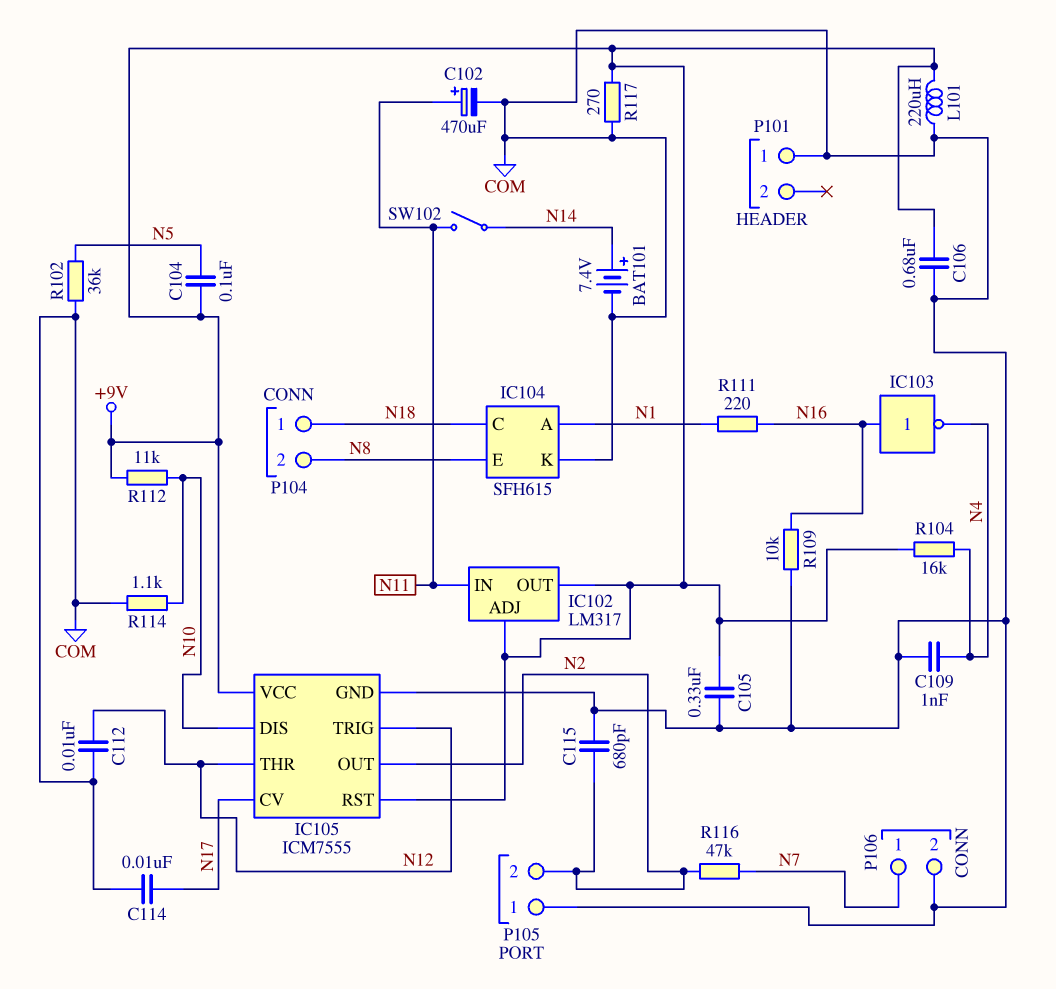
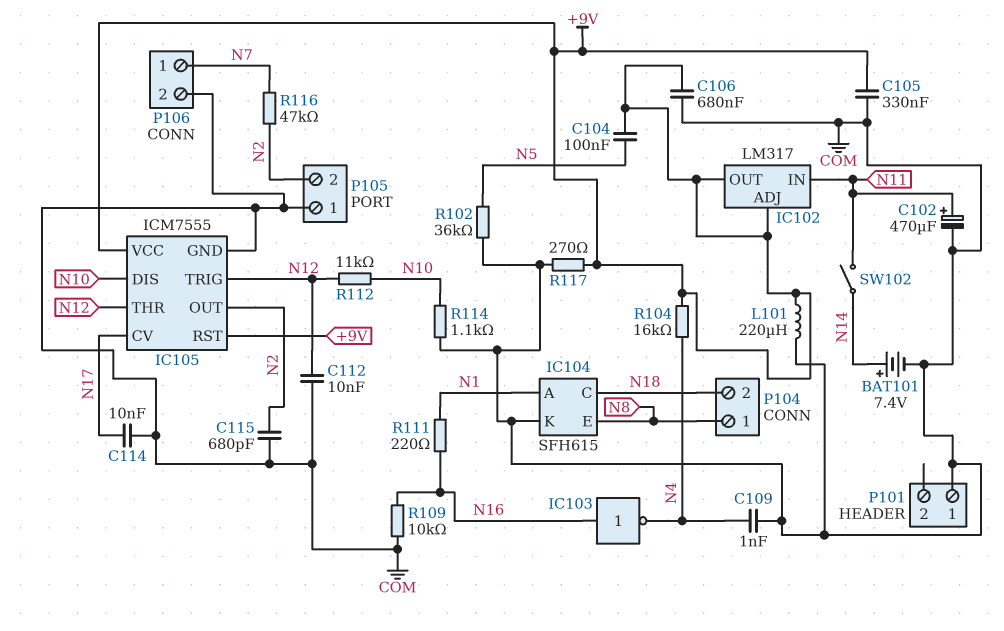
P104 pin 1: N18 -> N8
P104 pin 2: N8 -> N18
R112: 11k (+9V, N10) -> 11k (N10, N12)

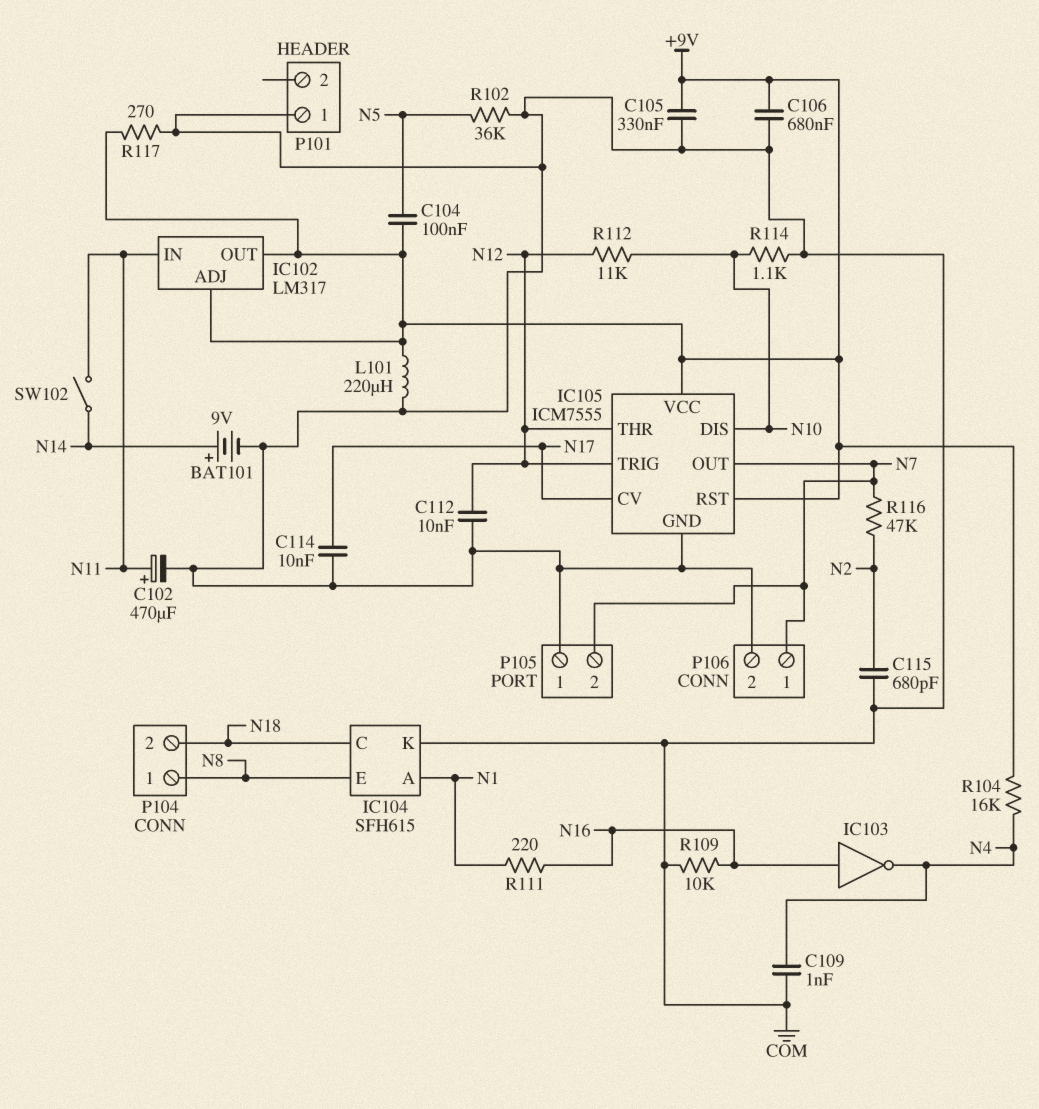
BAT101: 7.4V (plus N14, minus COM) -> 9V (plus N14, minus COM)
IC105 pin OUT: N2 -> N7
P105 pin 2: N2 -> N7

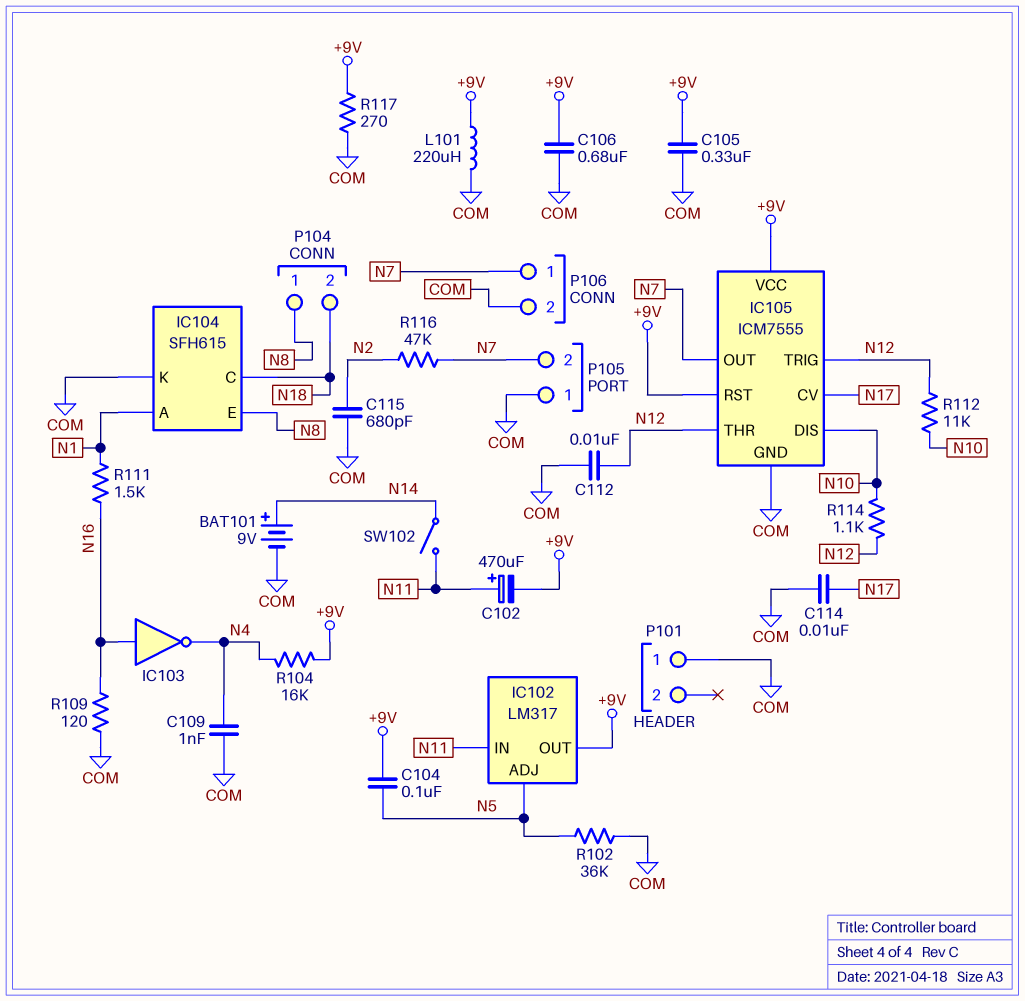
C102: 470uF (plus N11, minus COM) -> 470uF (plus N11, minus +9V)
IC102 pin ADJ: +9V -> N5
R109: 10k (COM, N16) -> 120 (COM, N16)
R111: 220 (N1, N16) -> 1.5k (N1, N16)
R114: 1.1k (COM, N10) -> 1.1k (N10, N12)

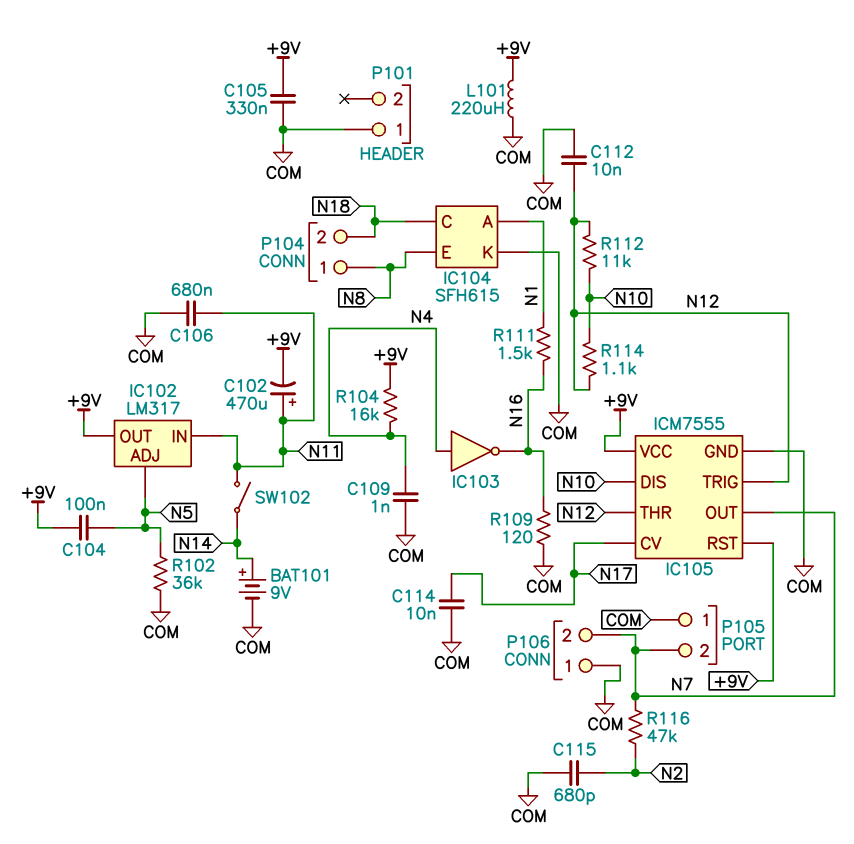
C106: 680nF (+9V, COM) -> 680nF (COM, N11)
IC103: NOT (in N16, out N4) -> NOT (in N4, out N16)
P106 pin 1: N7 -> COM
P106 pin 2: COM -> N7
R117: 270 (+9V, COM) -> none

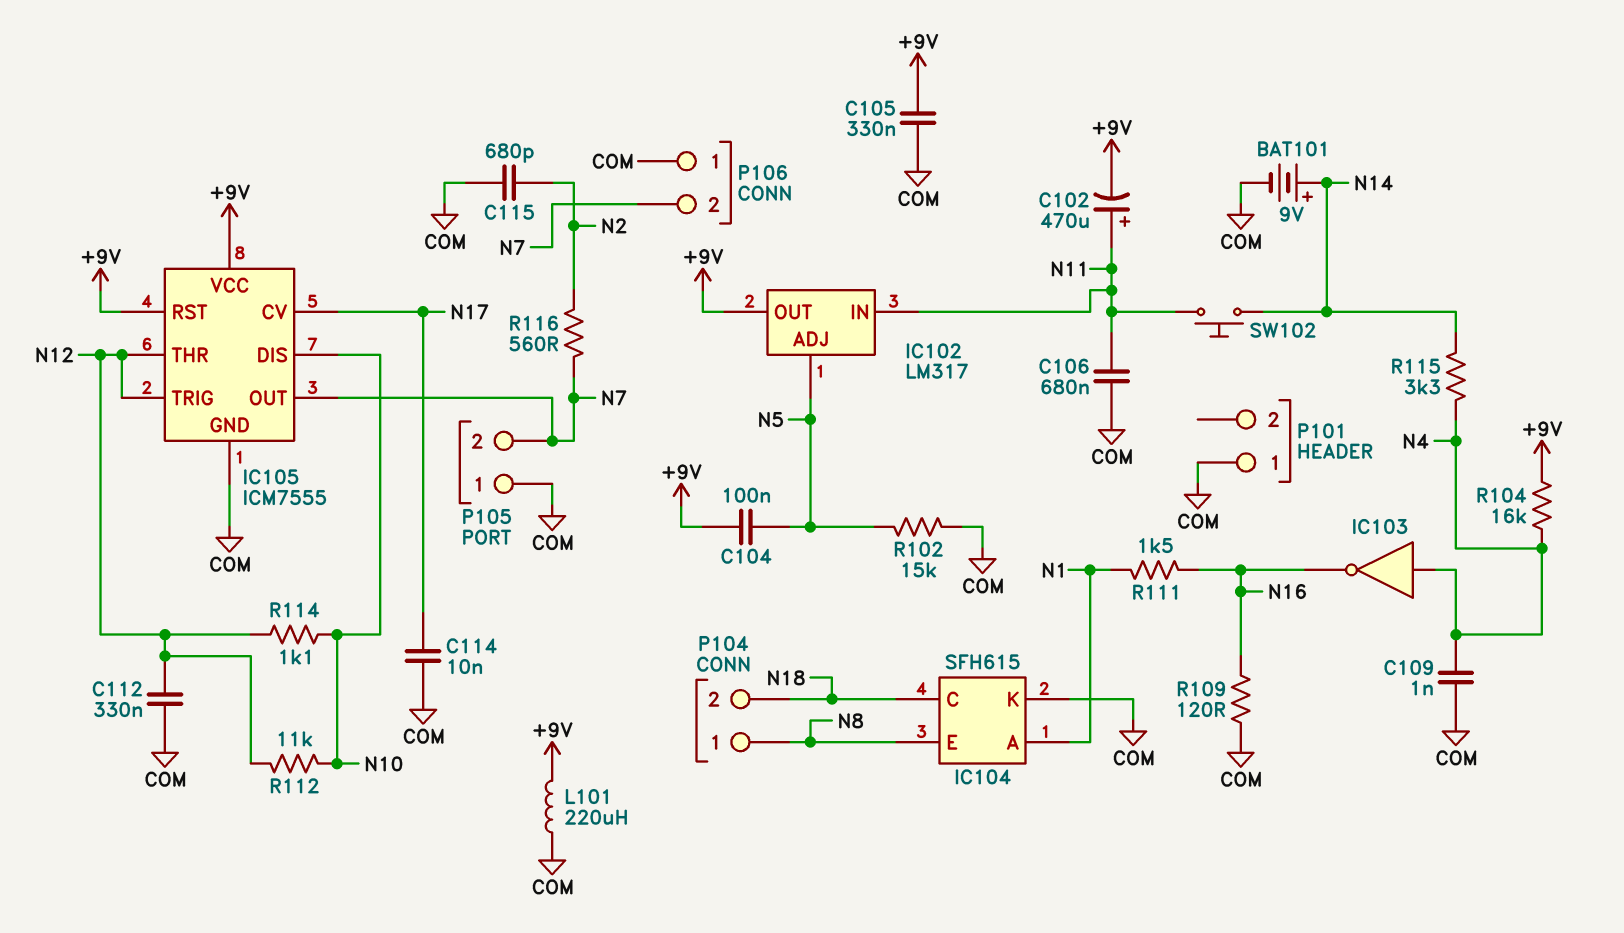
C112: 10nF (COM, N12) -> 330nF (COM, N12)
R102: 36k (COM, N5) -> 15k (COM, N5)
R115: none -> 3.3k (N4, N14)
R116: 47k (N2, N7) -> 560 (N2, N7)
SW102: switch (N11, N14) -> button (N11, N14)

